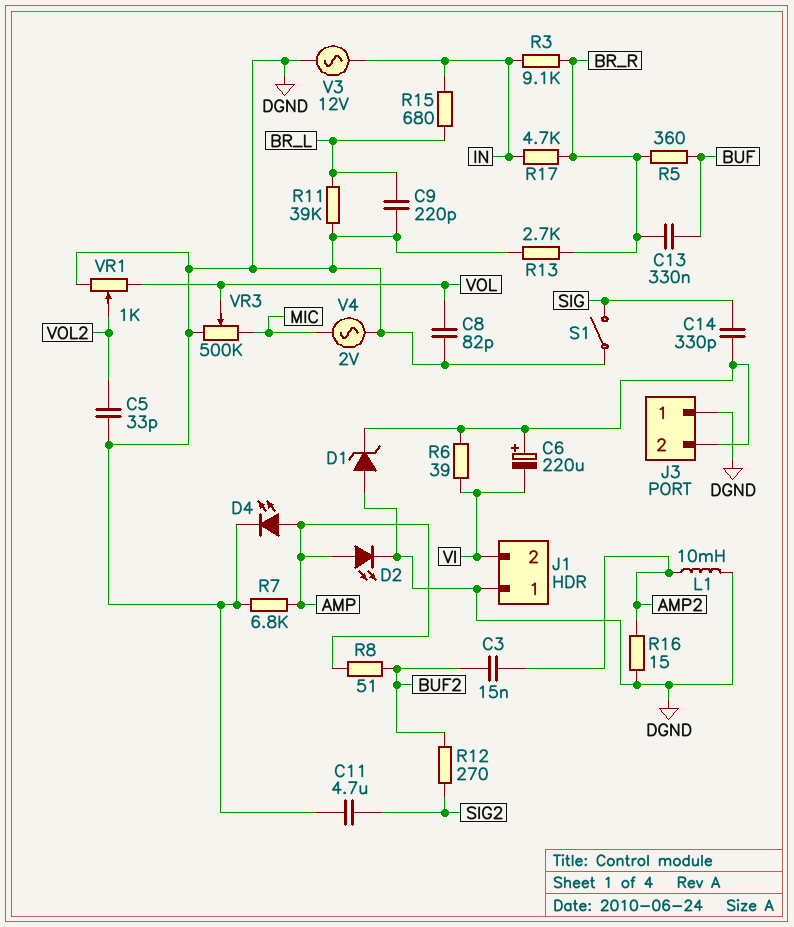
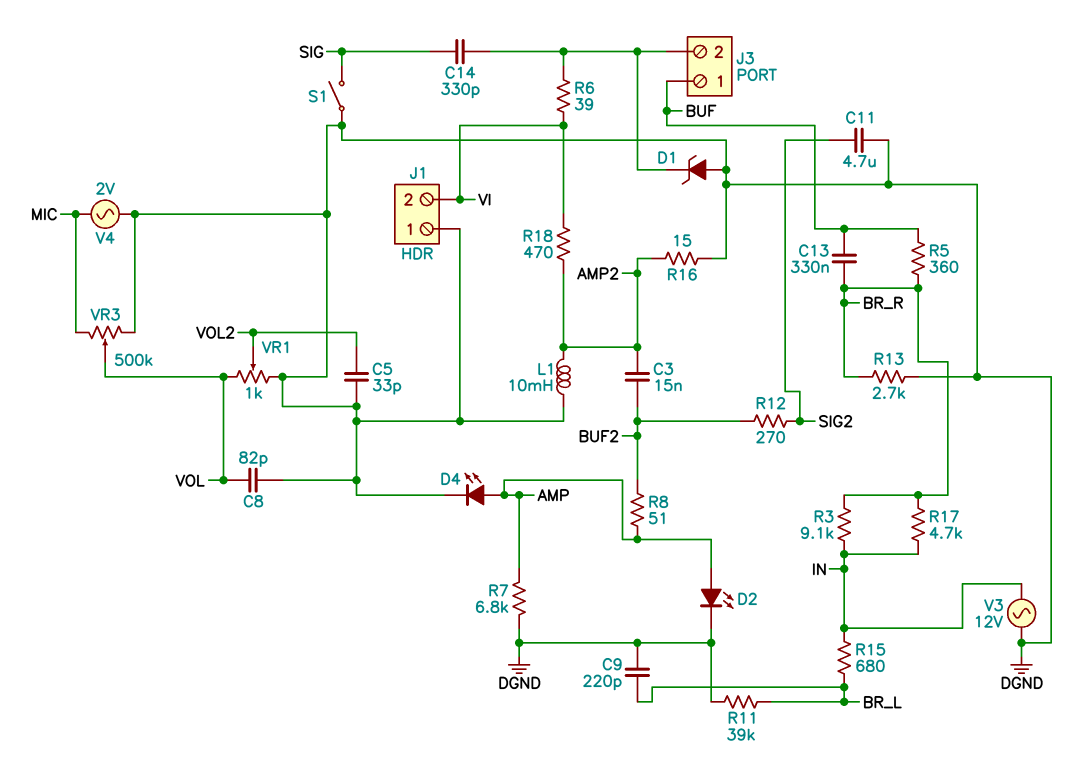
C6: 220uF (plus J3/2, minus VI) -> none
J3 pin 1: DGND -> BUF
R18: none -> 470 (AMP2, VI)

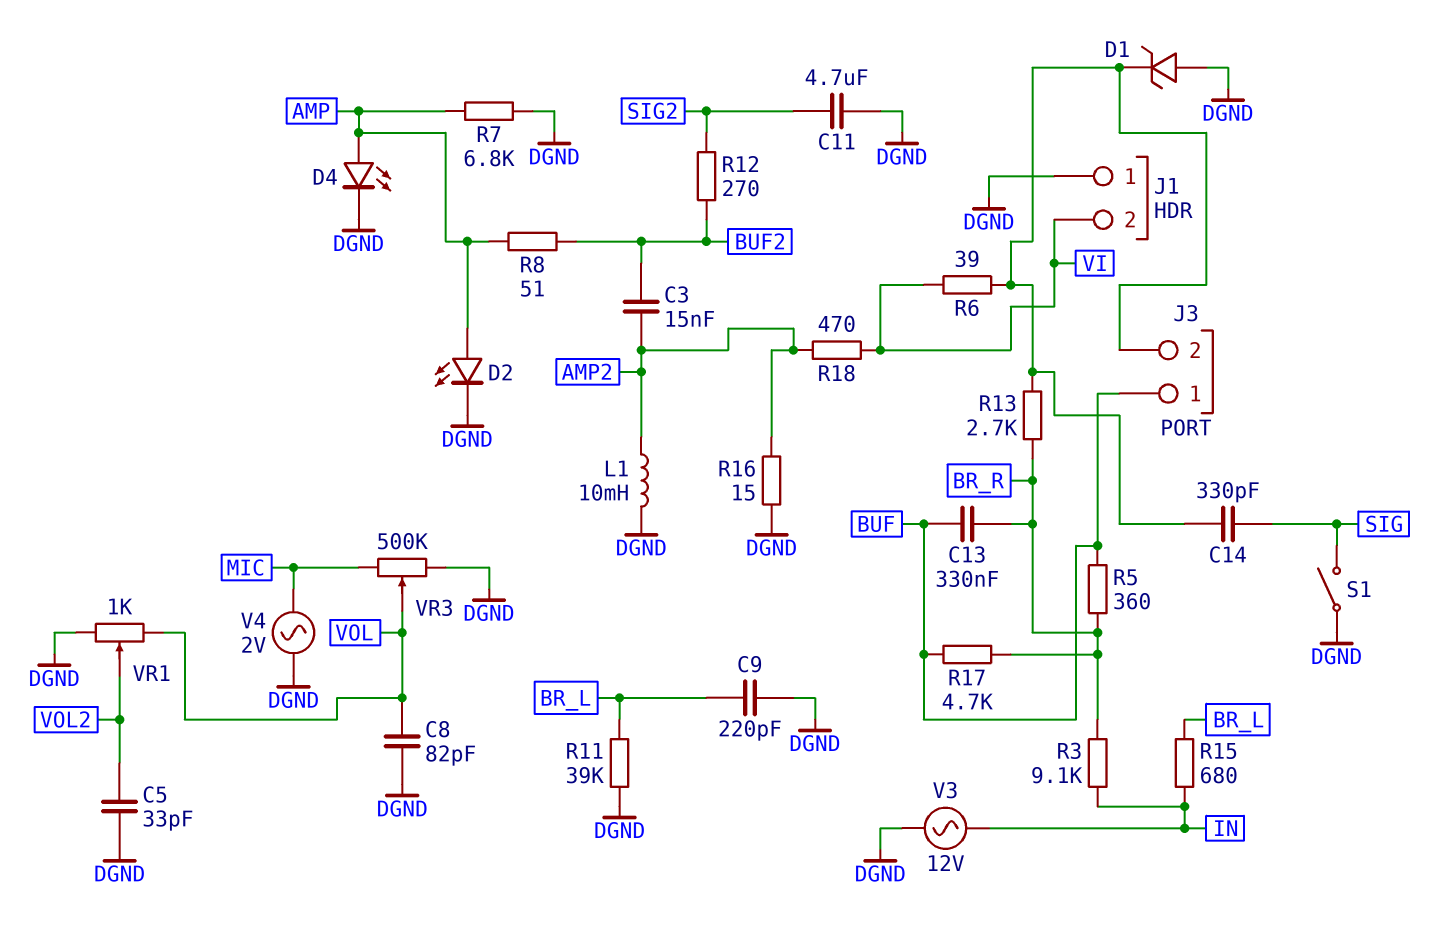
R13: 2.7k (BR_R, DGND) -> 2.7k (BR_R, J3/2)
R17: 4.7k (BR_R, IN) -> 4.7k (BR_R, BUF)

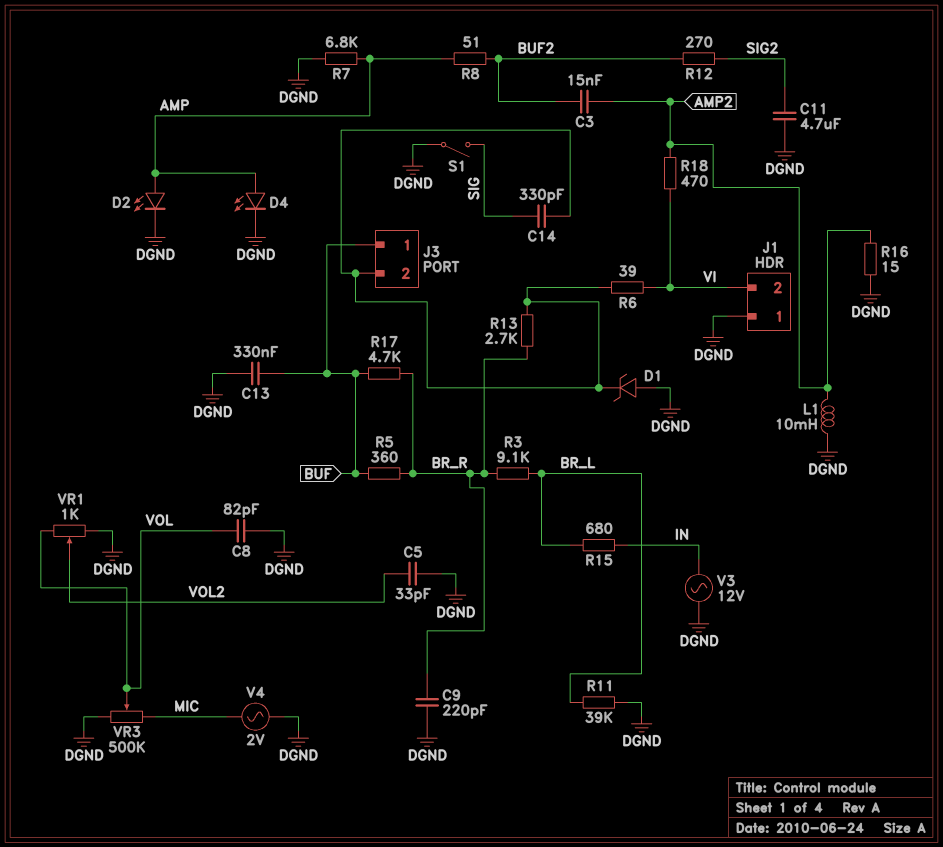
C9: 220pF (BR_L, DGND) -> 220pF (BR_R, DGND)
C13: 330nF (BR_R, BUF) -> 330nF (BUF, DGND)
R3: 9.1k (BR_R, IN) -> 9.1k (BR_L, BR_R)

